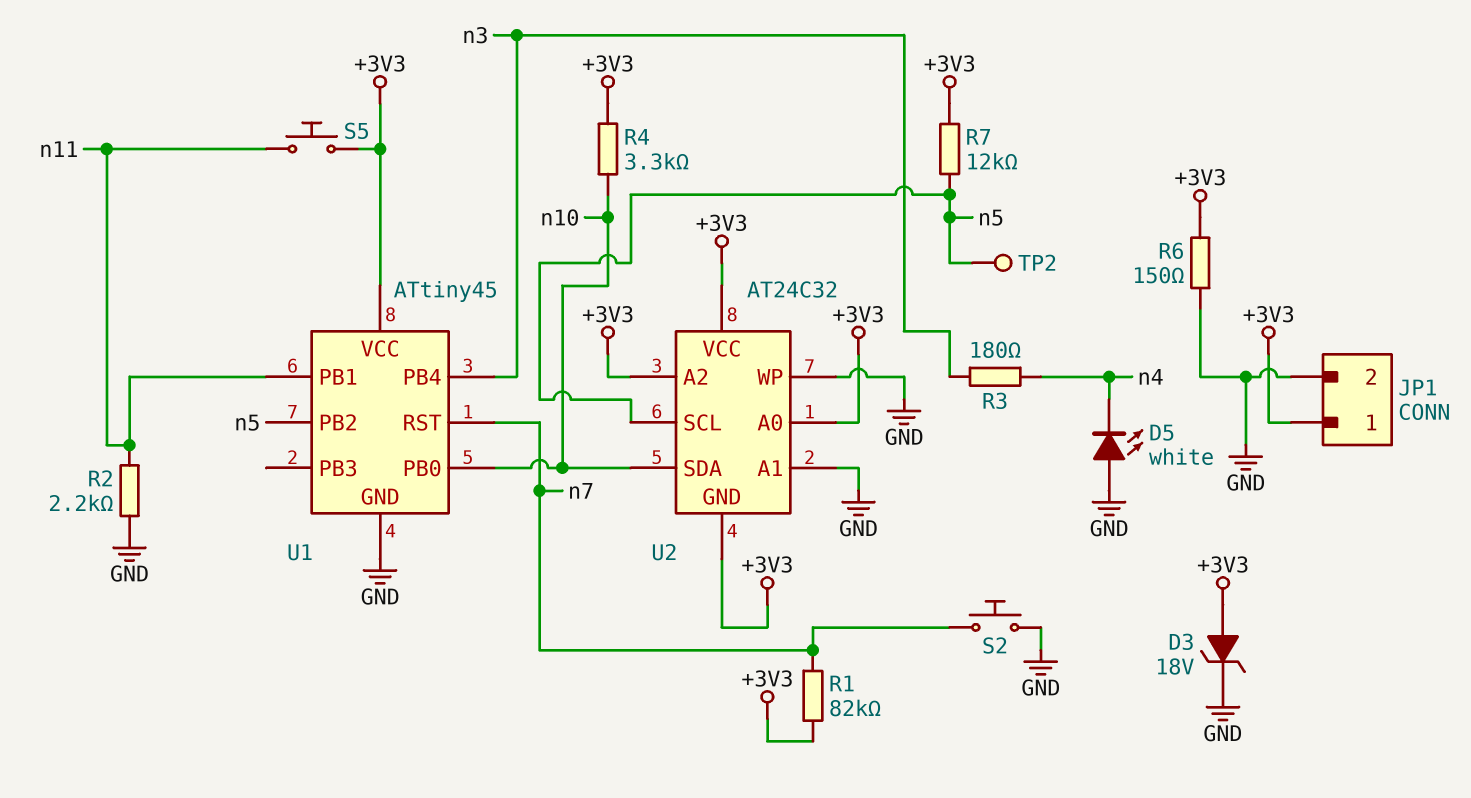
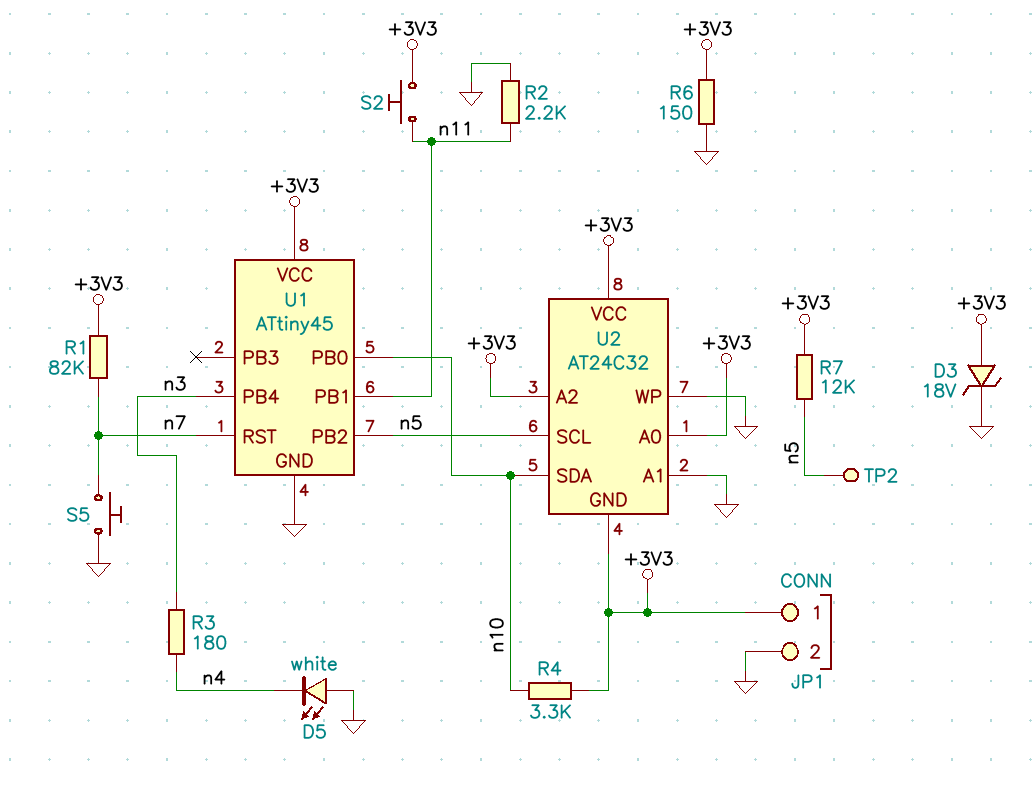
S2: button (GND, n7) -> button (+3V3, n11)
S5: button (+3V3, n11) -> button (GND, n7)

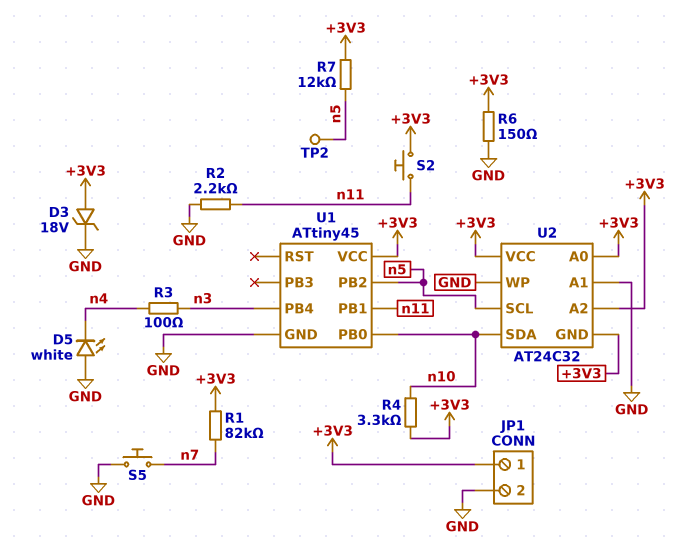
R3: 180 (n3, n4) -> 100 (n3, n4)
U1 pin RST: n7 -> none

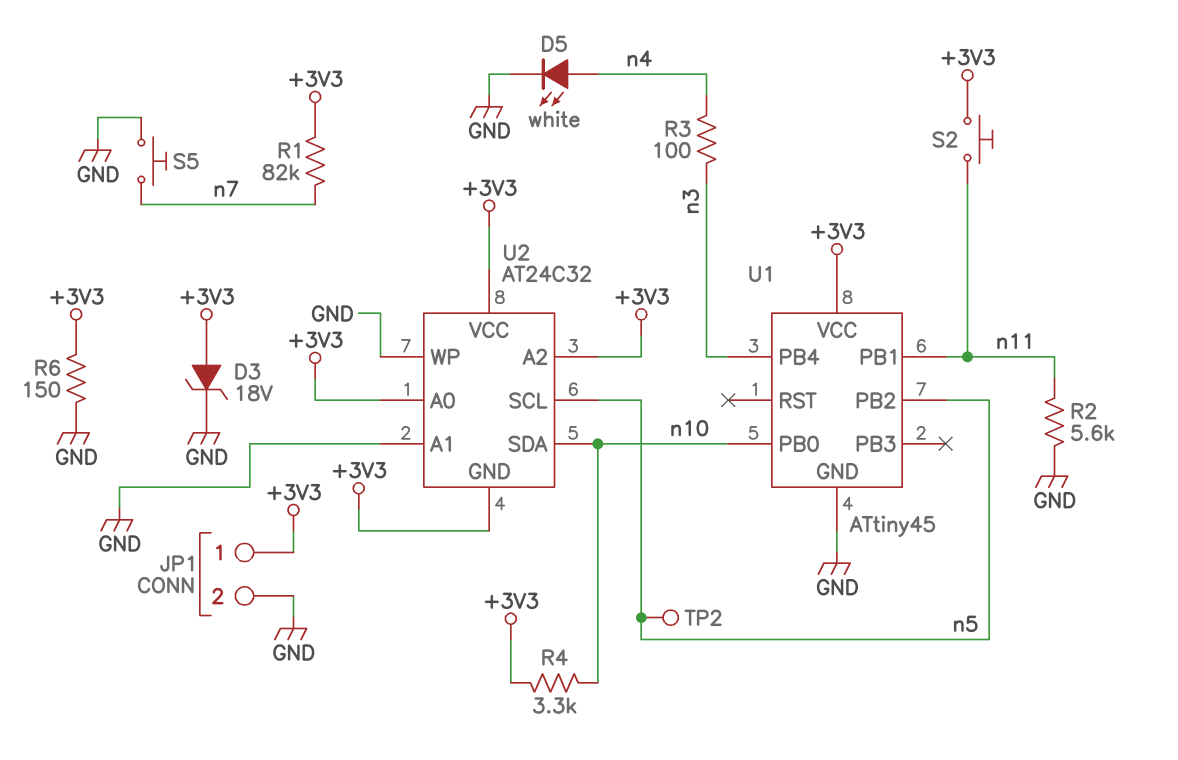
D5: LED white (A GND, K n4) -> LED white (A n4, K GND)
R2: 2.2k (GND, n11) -> 5.6k (GND, n11)
R7: 12k (+3V3, n5) -> none

